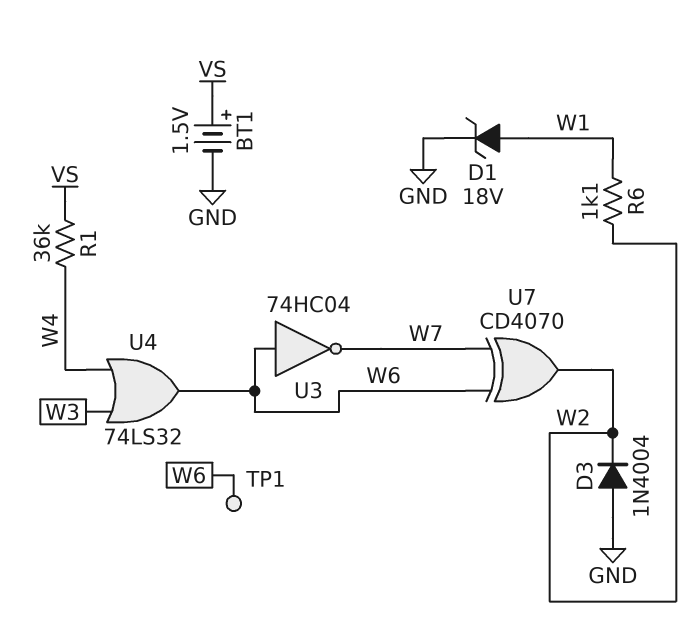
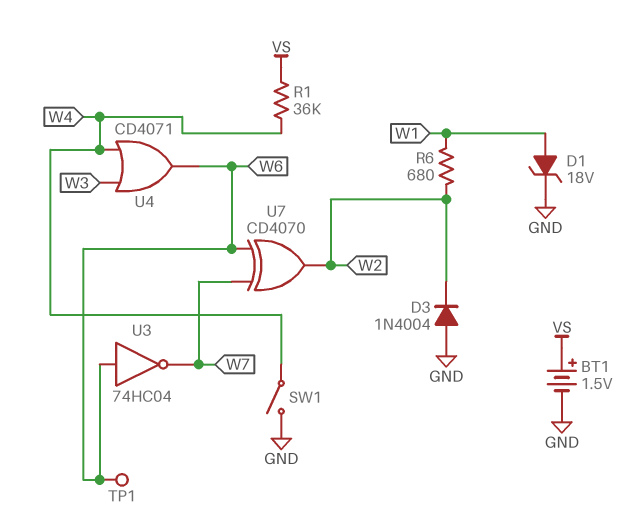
R6: 1.1k (W1, W2) -> 680 (W1, W2)
SW1: none -> switch (GND, W4)
U4: OR 74LS32 (in W3, in W4, out W6) -> OR CD4071 (in W3, in W4, out W6)

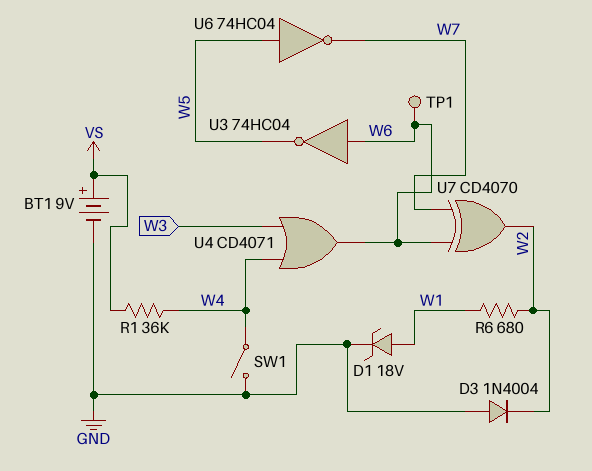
BT1: 1.5V (plus VS, minus GND) -> 9V (plus VS, minus GND)
U3: NOT 74HC04 (in W6, out W7) -> NOT 74HC04 (in W6, out W5)
U6: none -> NOT 74HC04 (in W5, out W7)

